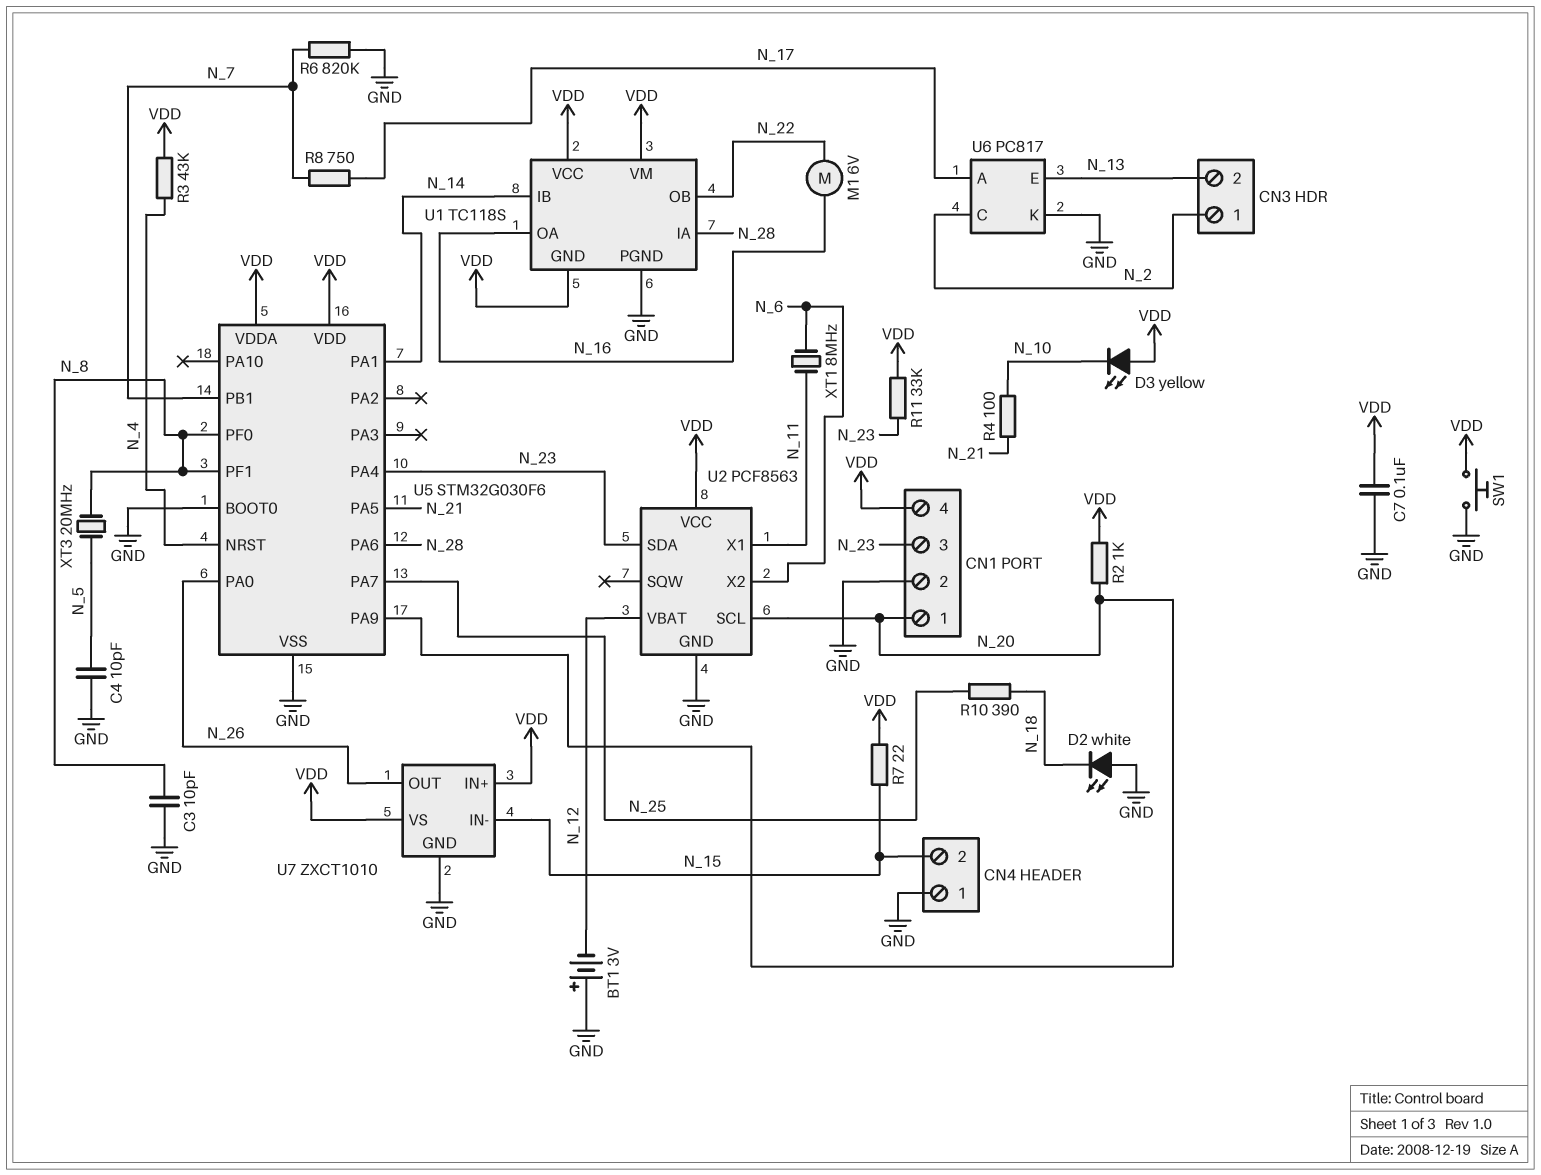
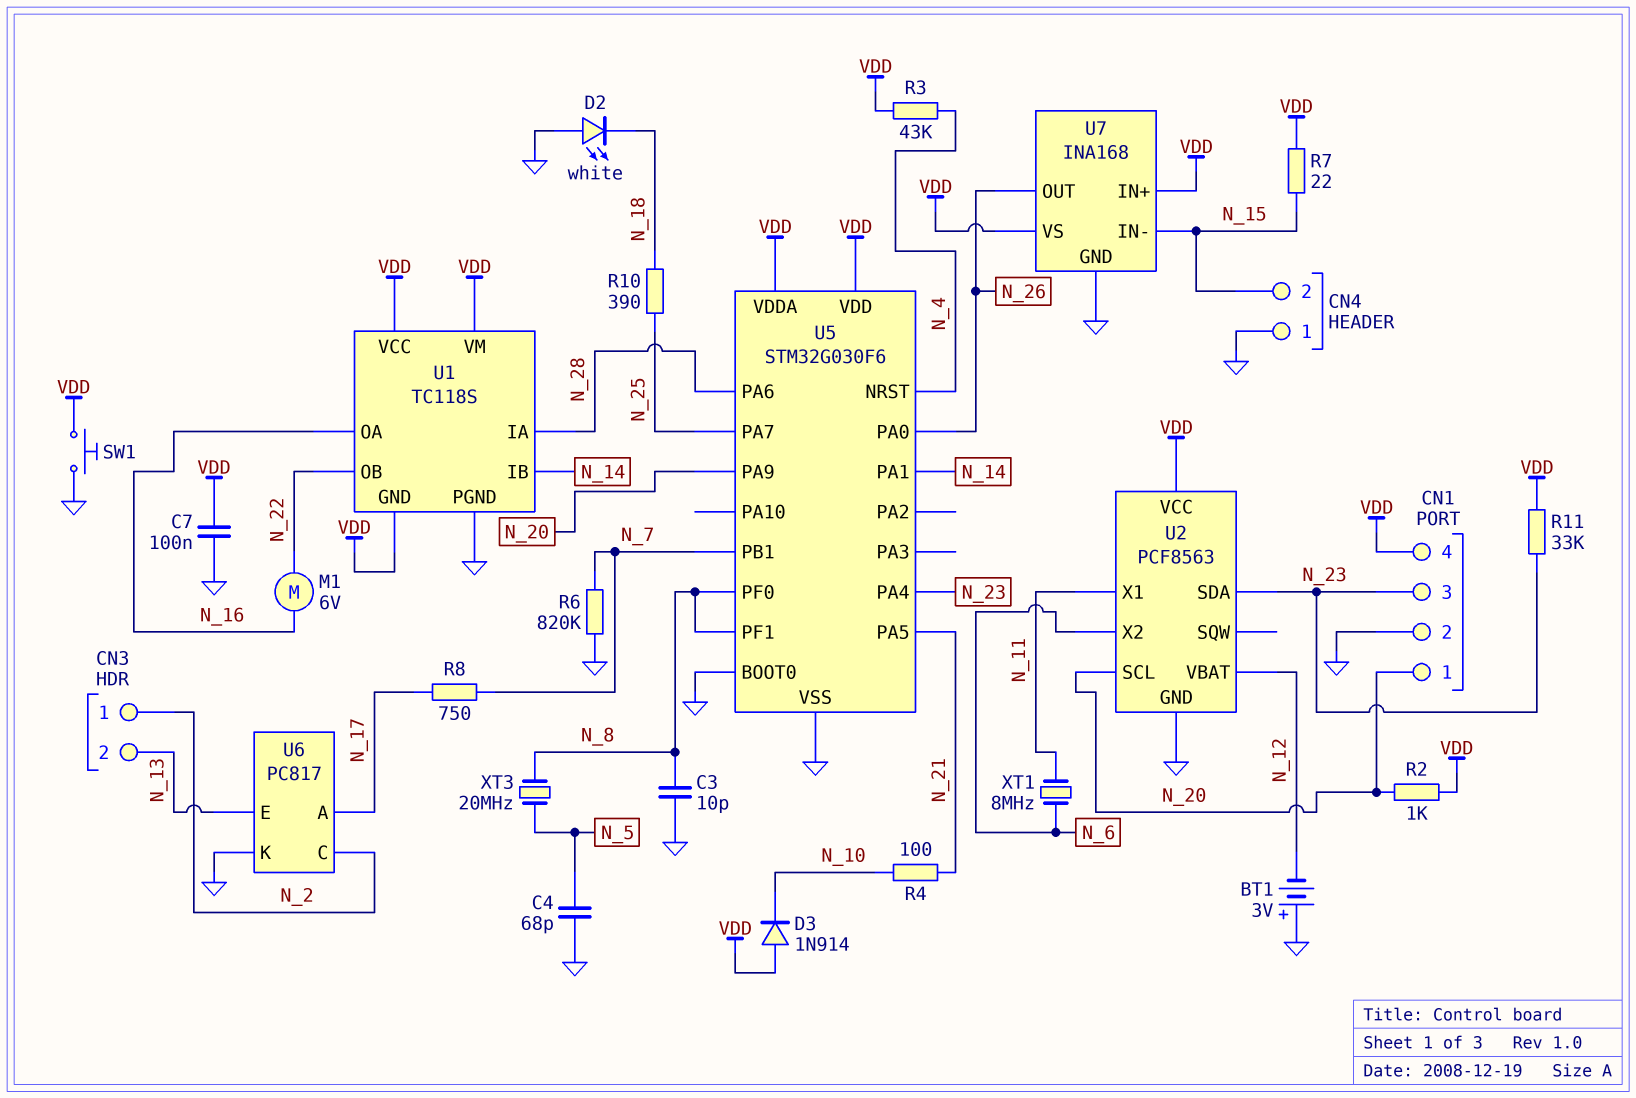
C4: 10pF (GND, N_5) -> 68pF (GND, N_5)
D3: LED yellow (A VDD, K N_10) -> diode 1N914 (A VDD, K N_10)
U7: ZXCT1010 -> INA168

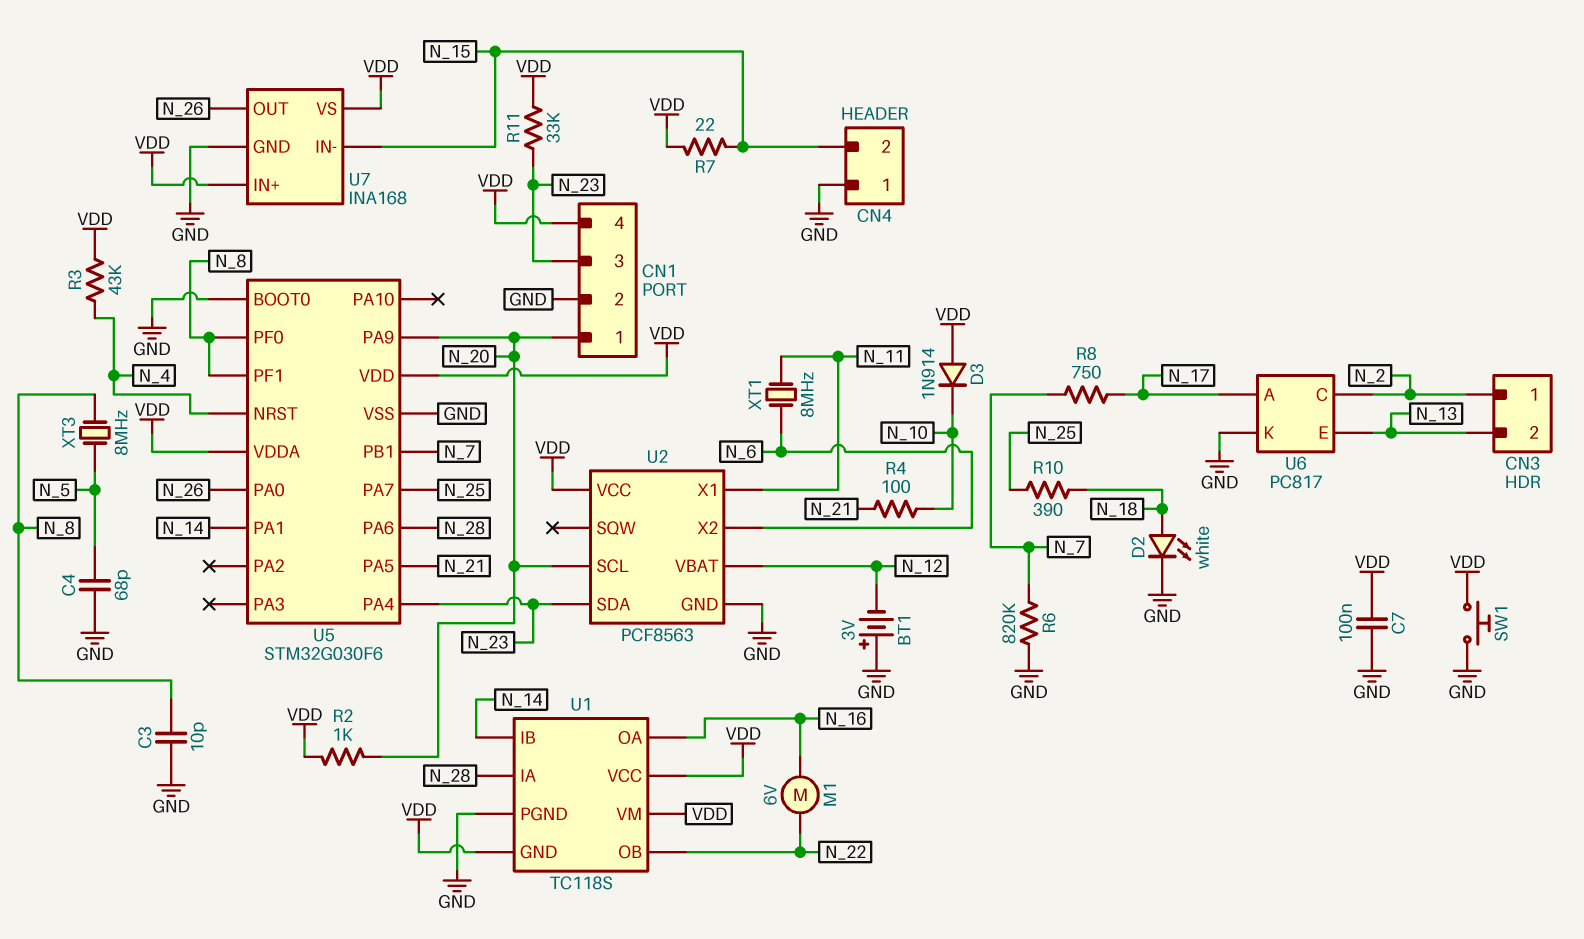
D2: LED white (A GND, K N_18) -> LED white (A N_18, K GND)
XT3: 20MHz (N_5, N_8) -> 8MHz (N_5, N_8)

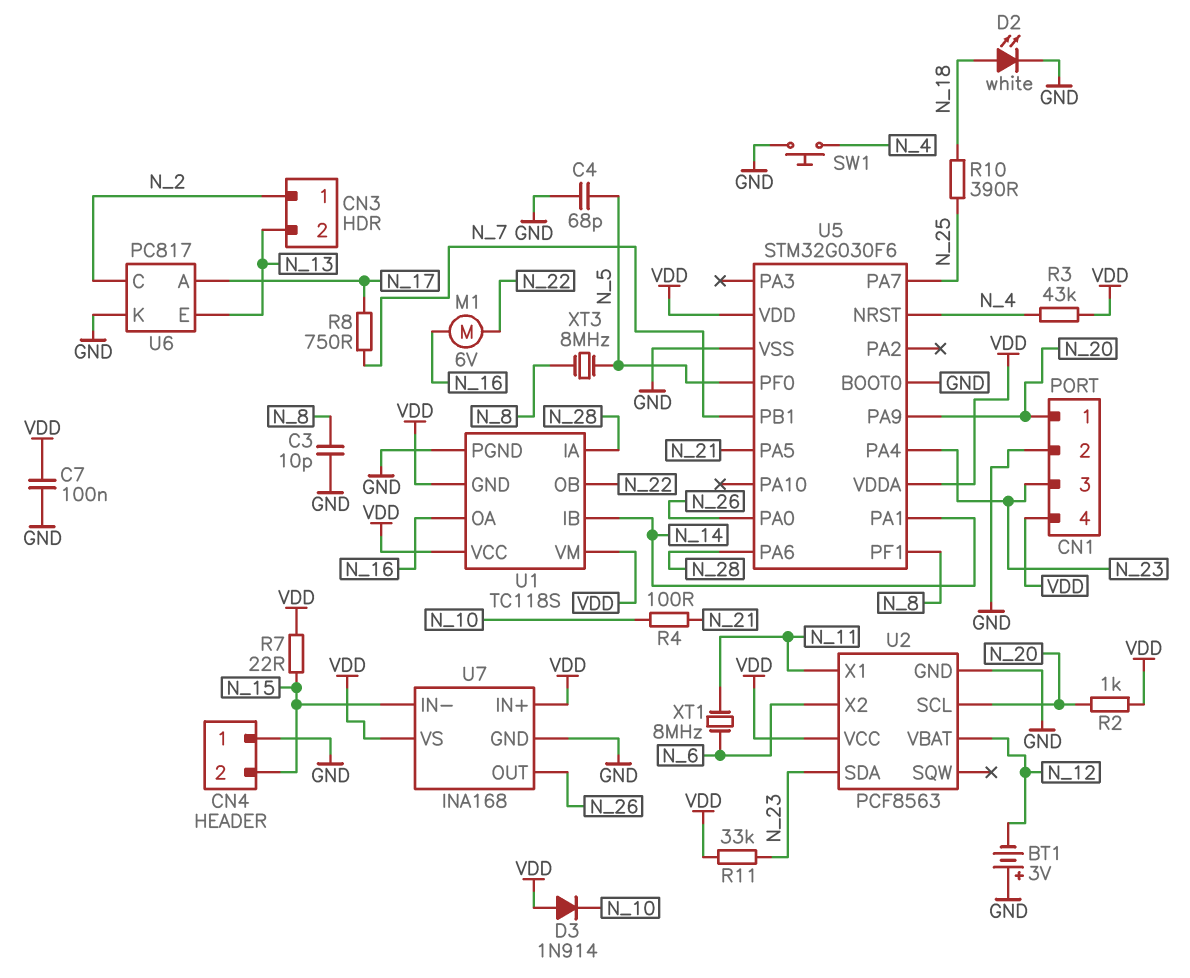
R6: 820k (GND, N_7) -> none
SW1: button (GND, VDD) -> button (GND, N_4)
U5 pin PF0: N_8 -> N_5

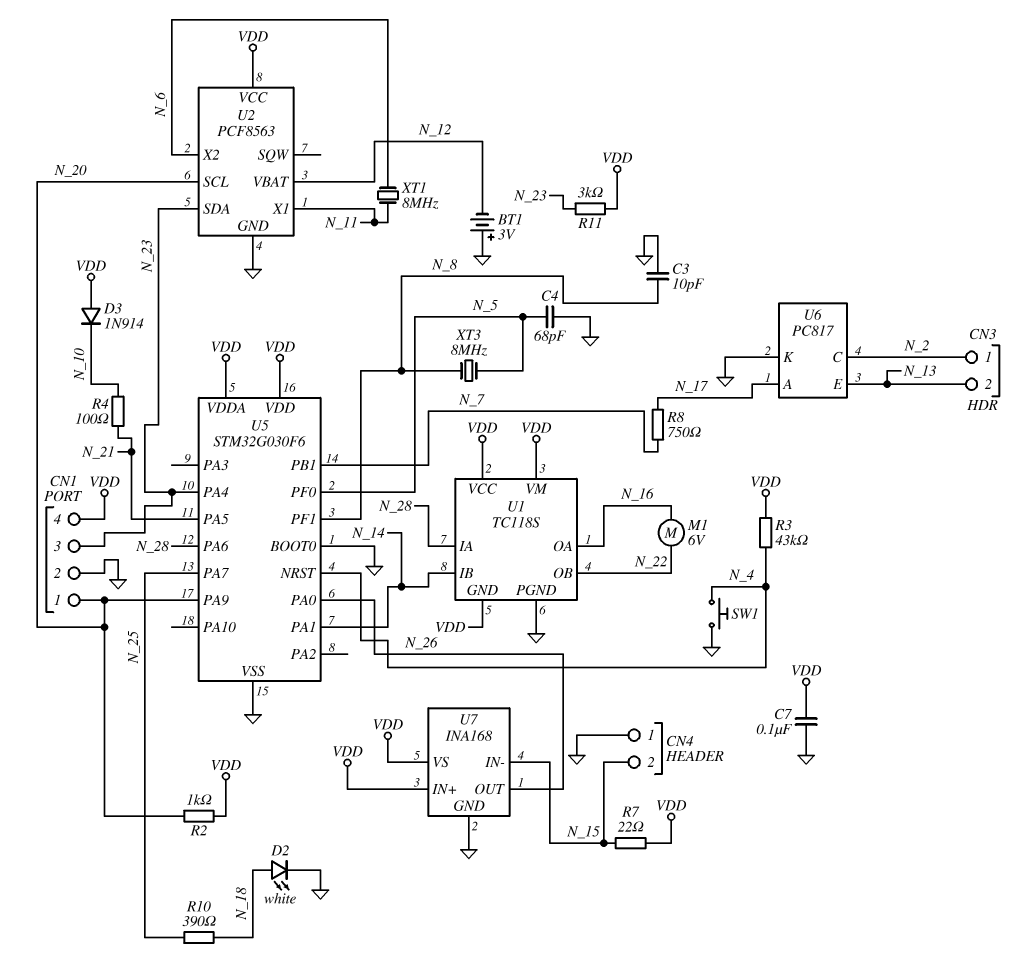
R11: 33k (N_23, VDD) -> 3k (N_23, VDD)

